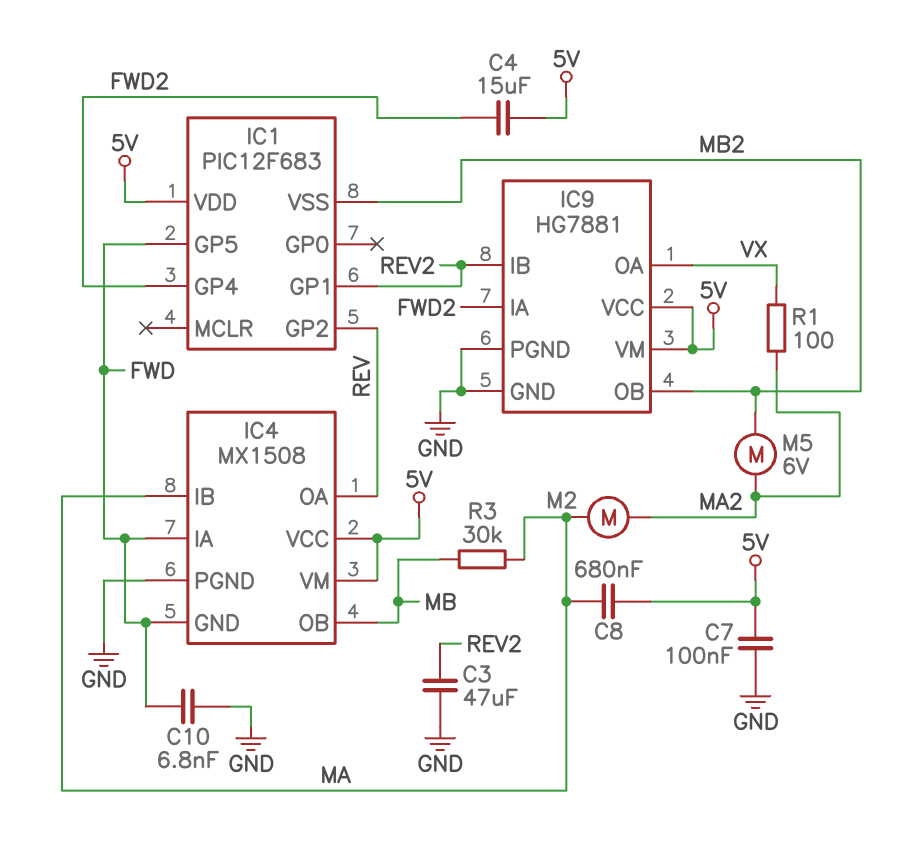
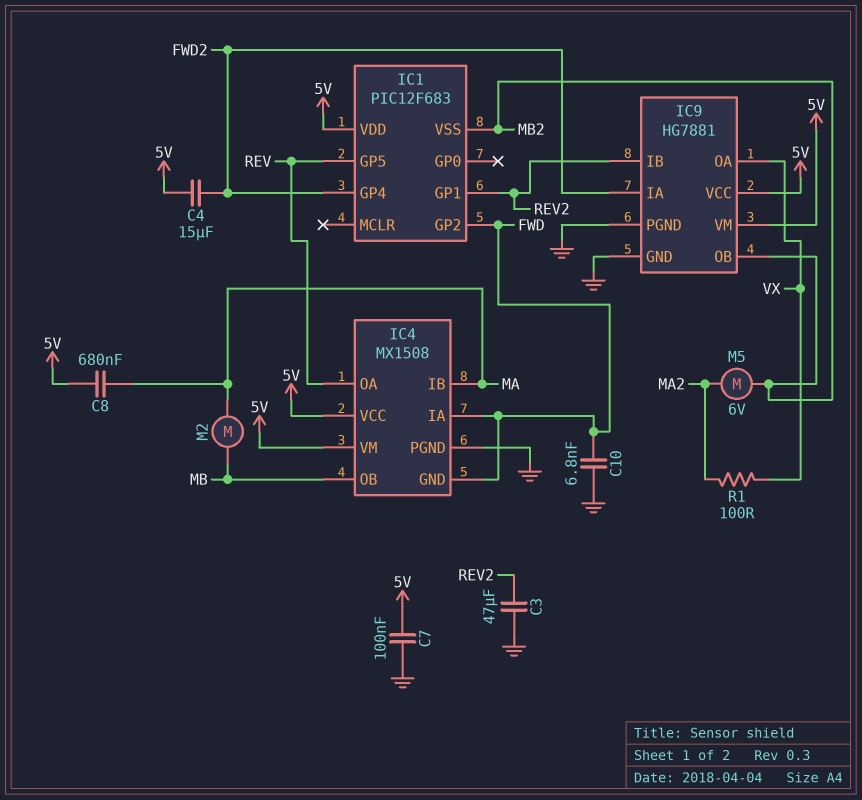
IC1 pin GP2: REV -> FWD
IC1 pin GP5: FWD -> REV
M2: motor (MA, MA2) -> motor (MA, MB)
R3: 30k (MA, MB) -> none

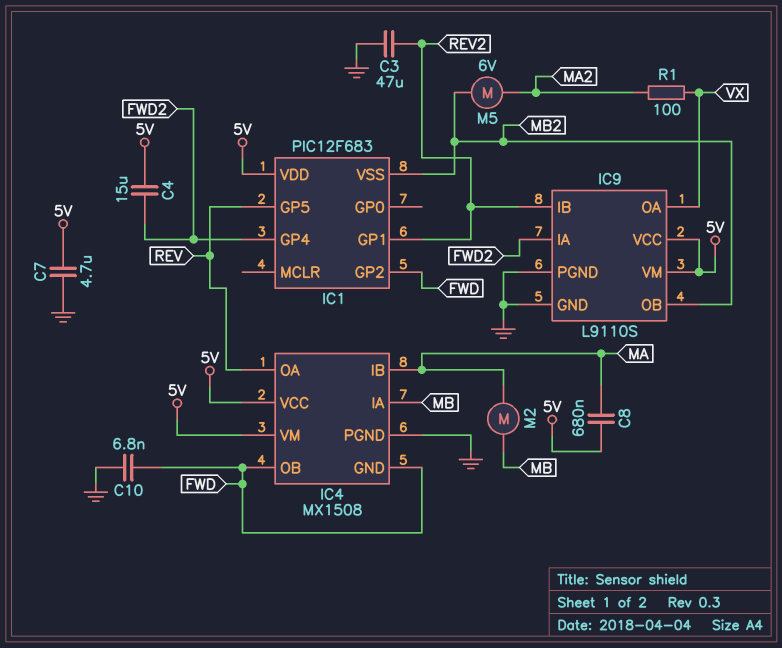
C7: 100nF (5V, GND) -> 4.7uF (5V, GND)
IC4 pin IA: FWD -> MB
IC4 pin OB: MB -> FWD
IC9: HG7881 -> L9110S

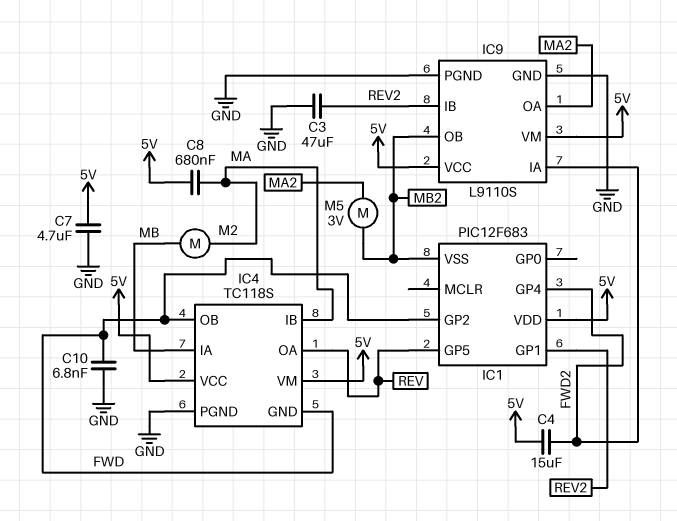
IC4: MX1508 -> TC118S
IC9 pin OA: VX -> MA2
M5: motor 6V (MA2, MB2) -> motor 3V (MA2, MB2)
R1: 100 (MA2, VX) -> none

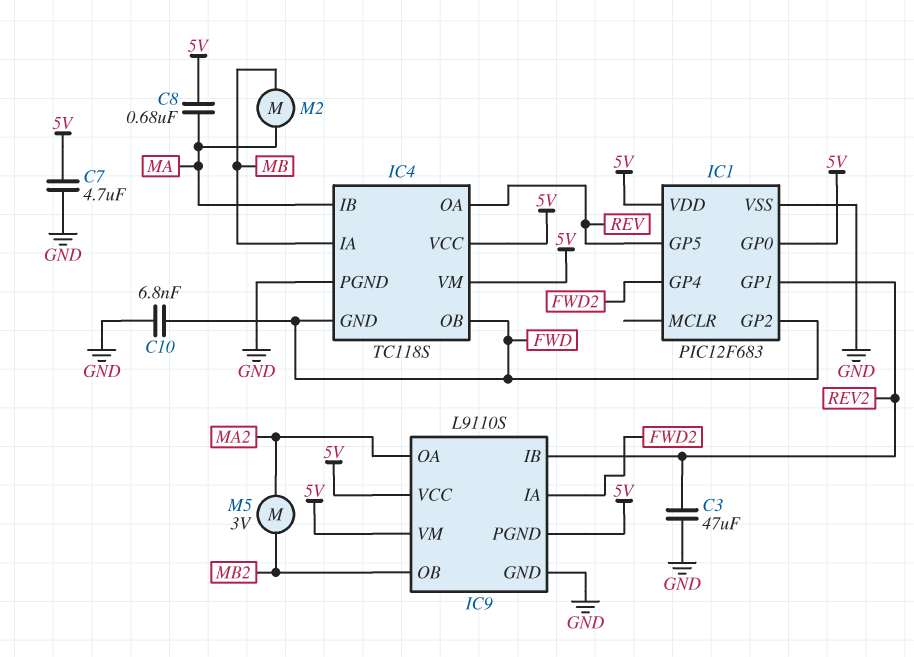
C4: 15uF (5V, FWD2) -> none
IC1 pin GP0: none -> 5V
IC1 pin VSS: MB2 -> GND
IC9 pin PGND: GND -> 5V

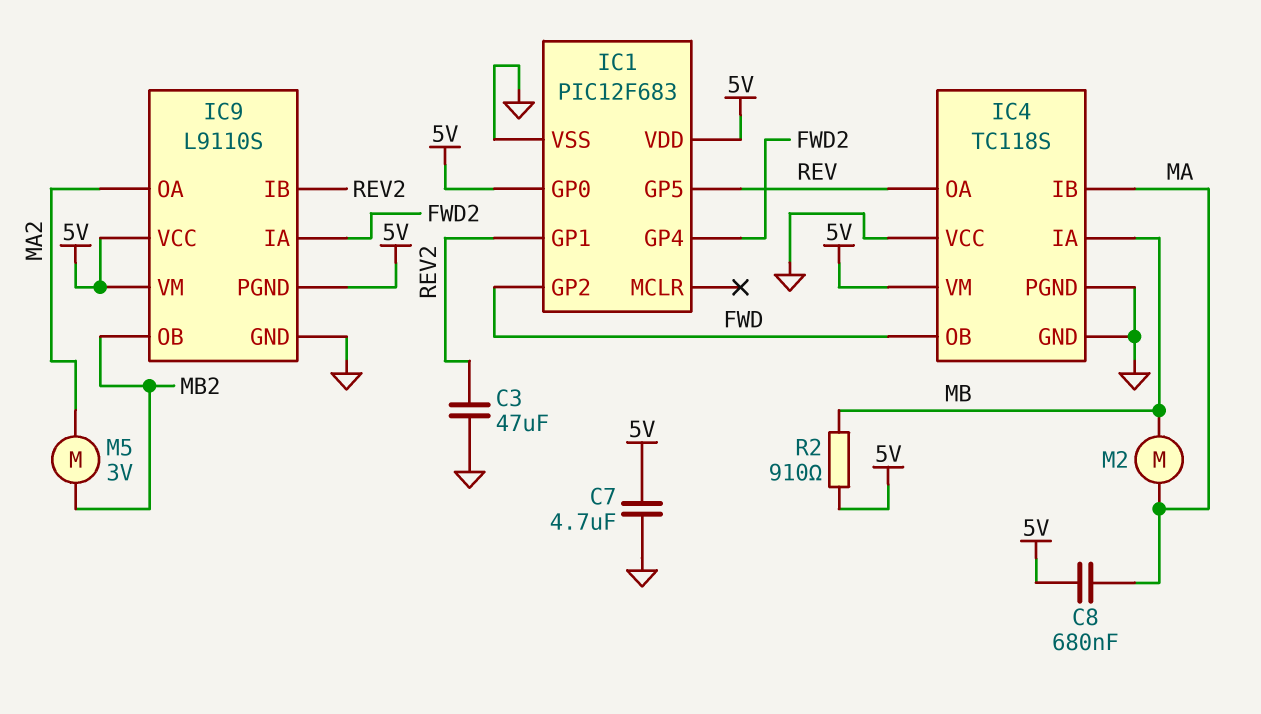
C10: 6.8nF (FWD, GND) -> none
IC4 pin GND: FWD -> GND
IC4 pin VCC: 5V -> GND
R2: none -> 910 (5V, MB)

